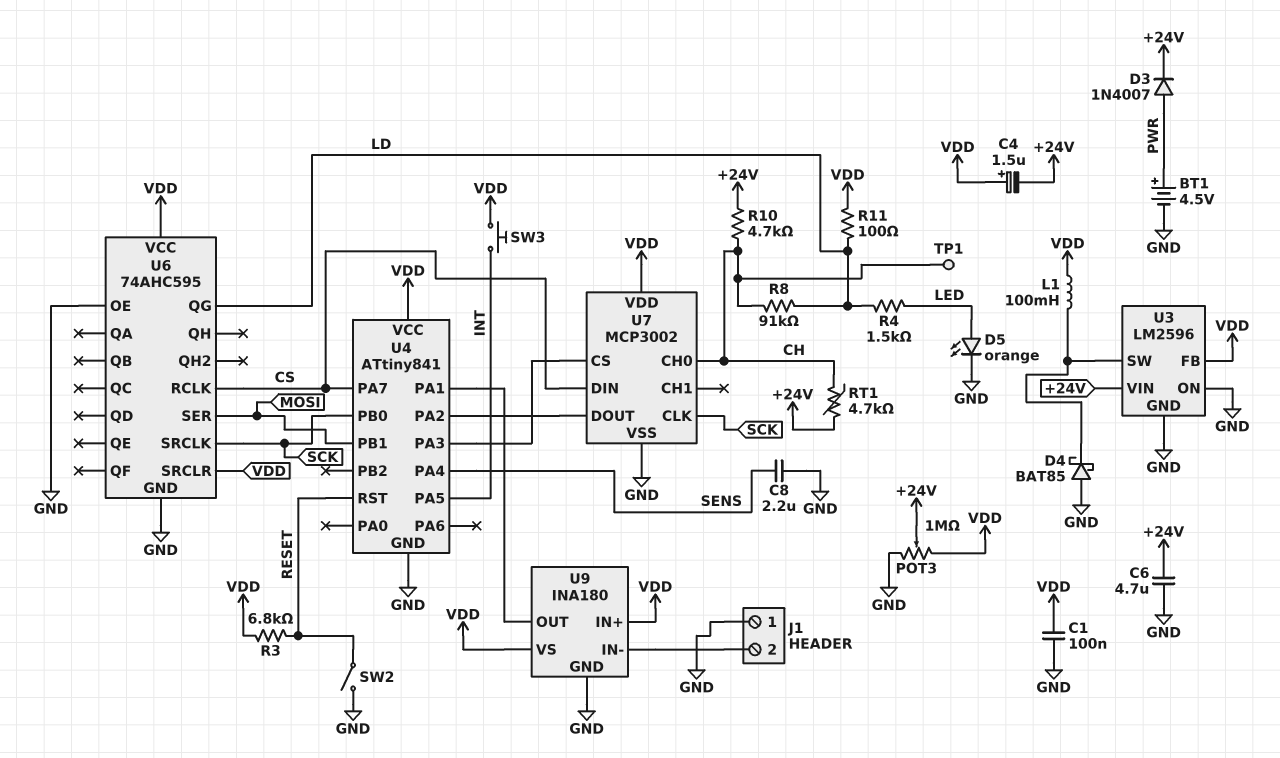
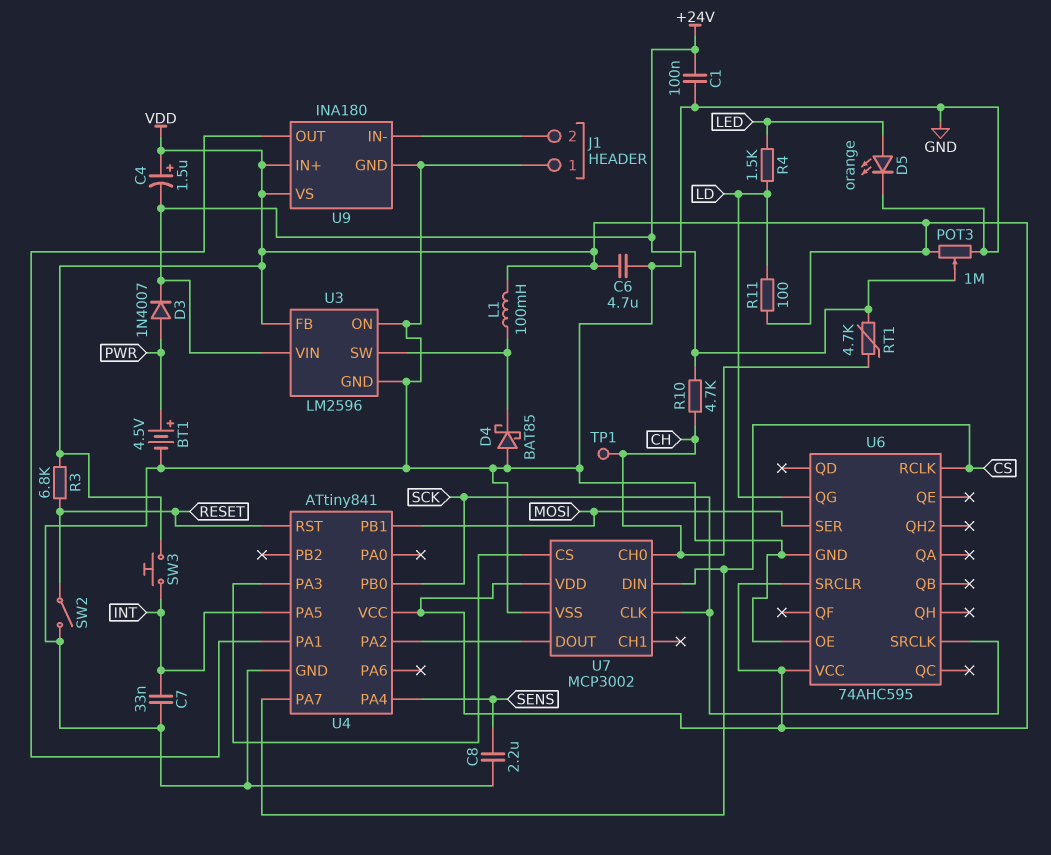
C1: 100nF (GND, VDD) -> 100nF (+24V, GND)
C6: 4.7uF (+24V, GND) -> 4.7uF (GND, VDD)
C7: none -> 33nF (GND, INT)
R8: 91k (CH, LD) -> none

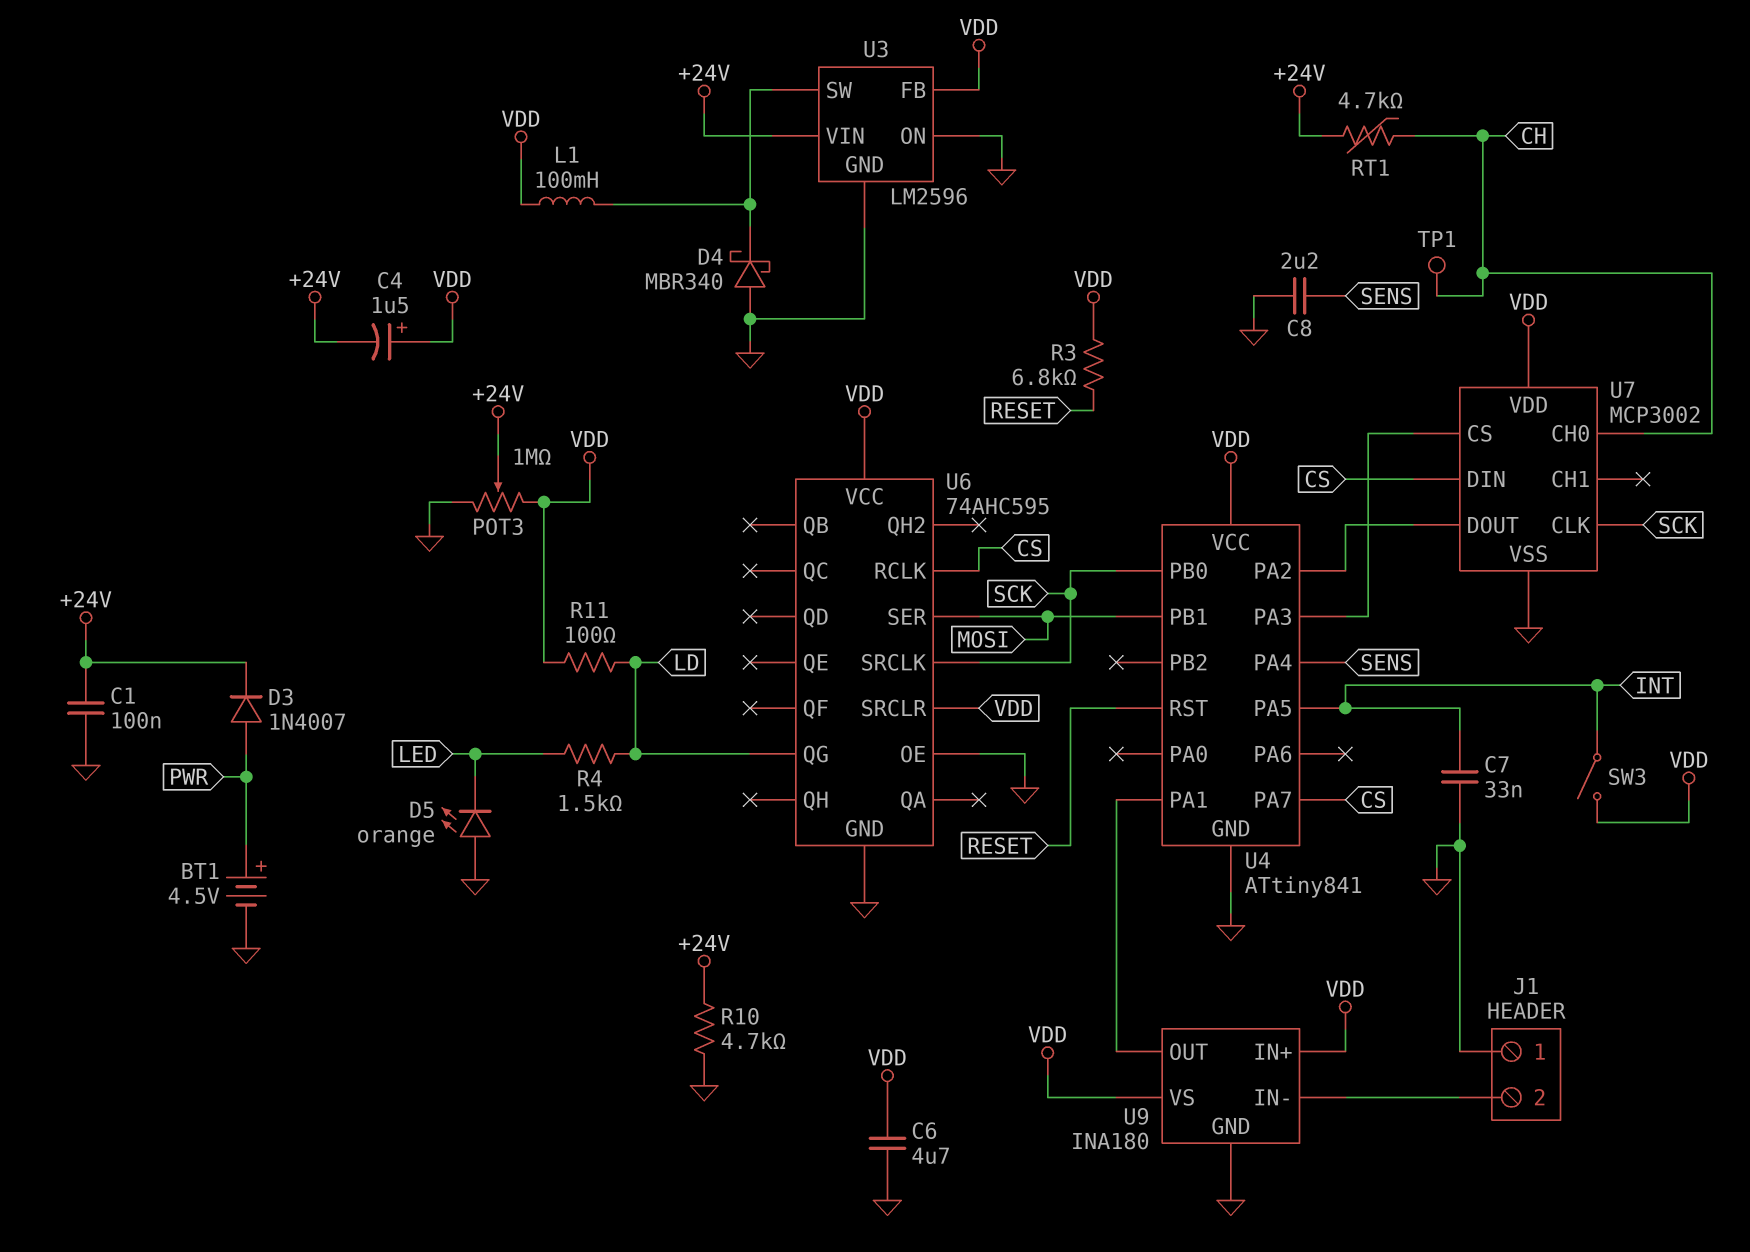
D4: schottky BAT85 (A GND, K U3/SW) -> schottky MBR340 (A GND, K U3/SW)
D5: LED orange (A LED, K GND) -> LED orange (A GND, K LED)
R10: 4.7k (+24V, CH) -> 4.7k (+24V, GND)
SW2: switch (GND, RESET) -> none
SW3: button (INT, VDD) -> switch (INT, VDD)

